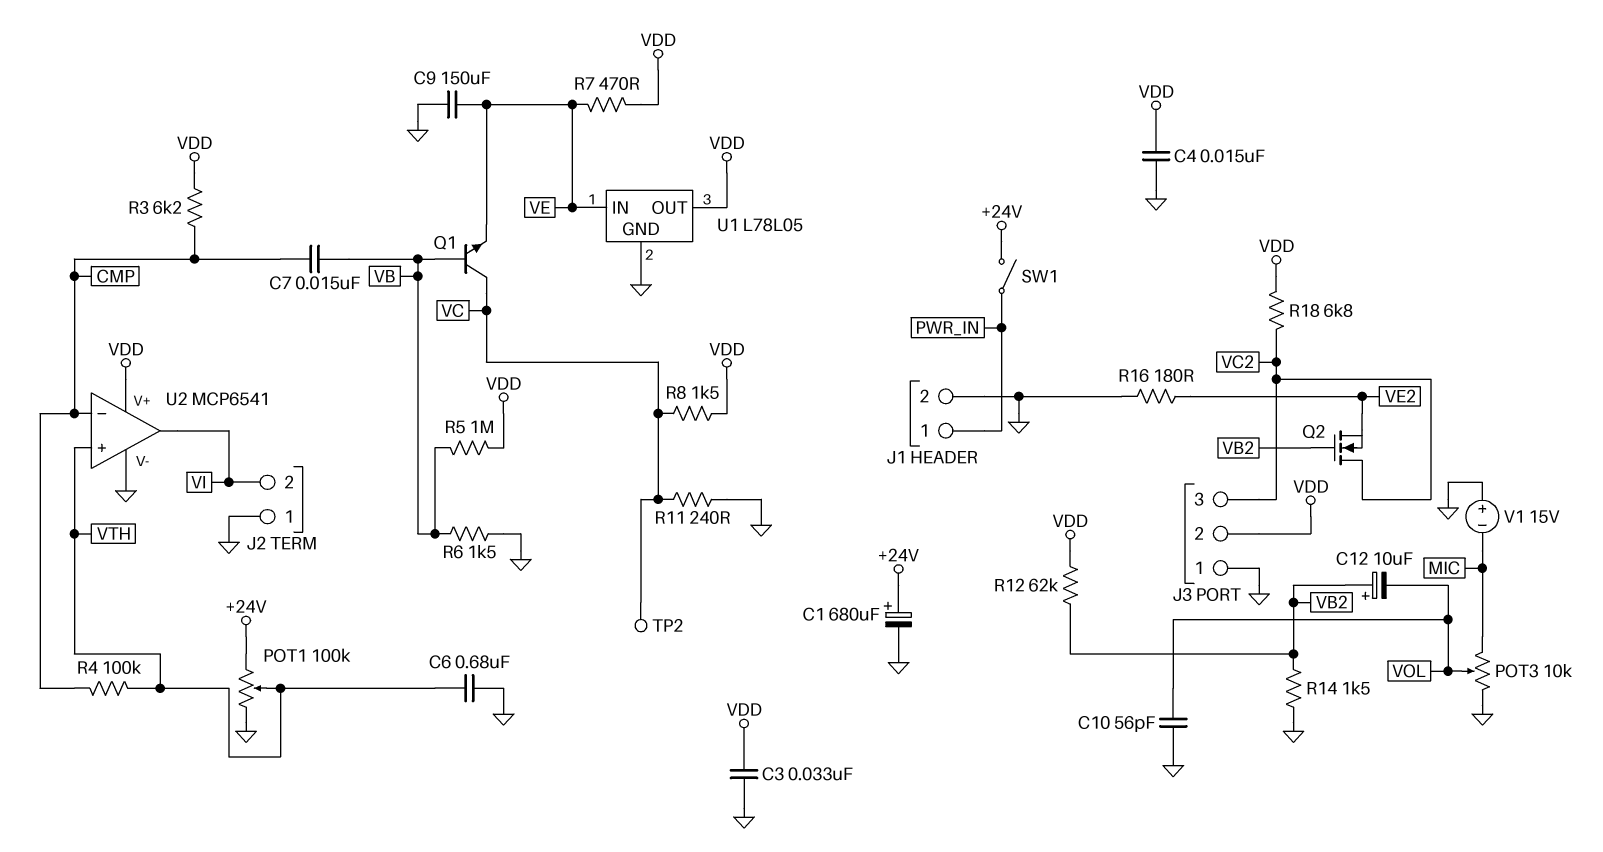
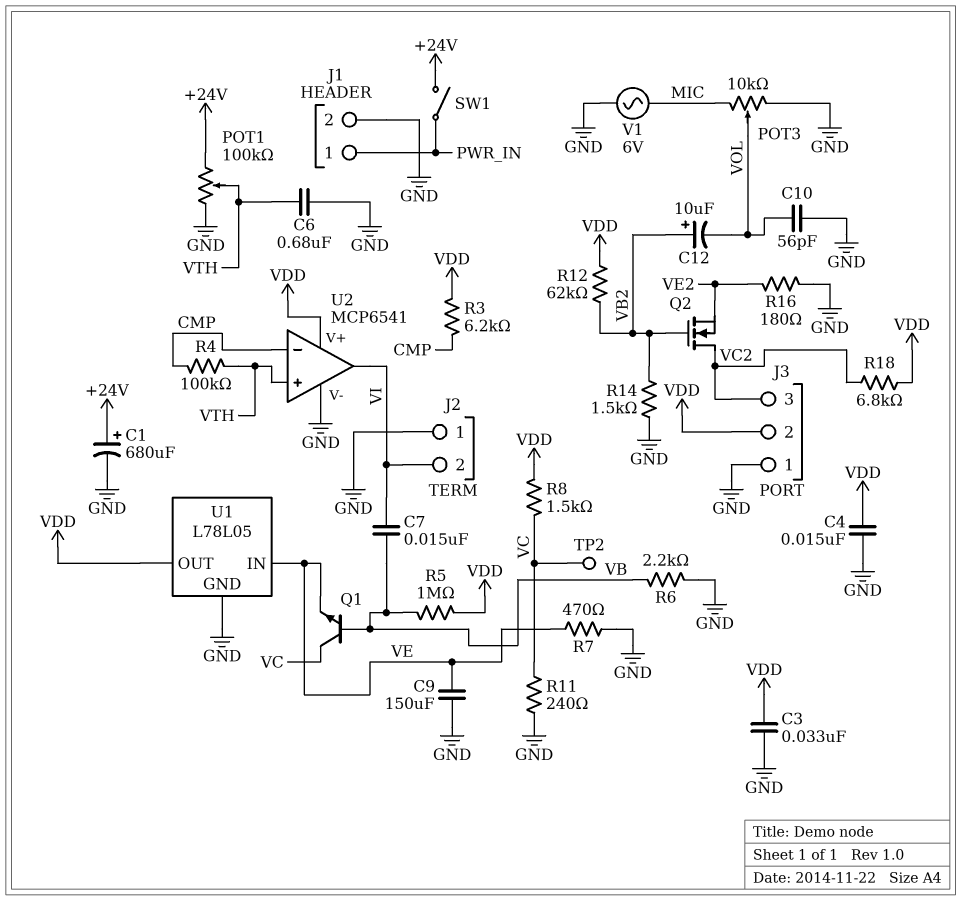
C7: 15nF (CMP, VB) -> 15nF (VB, VI)
R6: 1.5k (GND, VB) -> 2.2k (GND, VB)
R7: 470 (VDD, VE) -> 470 (GND, VE)
V1: 15V (plus GND, minus MIC) -> AC 6V (GND, MIC)

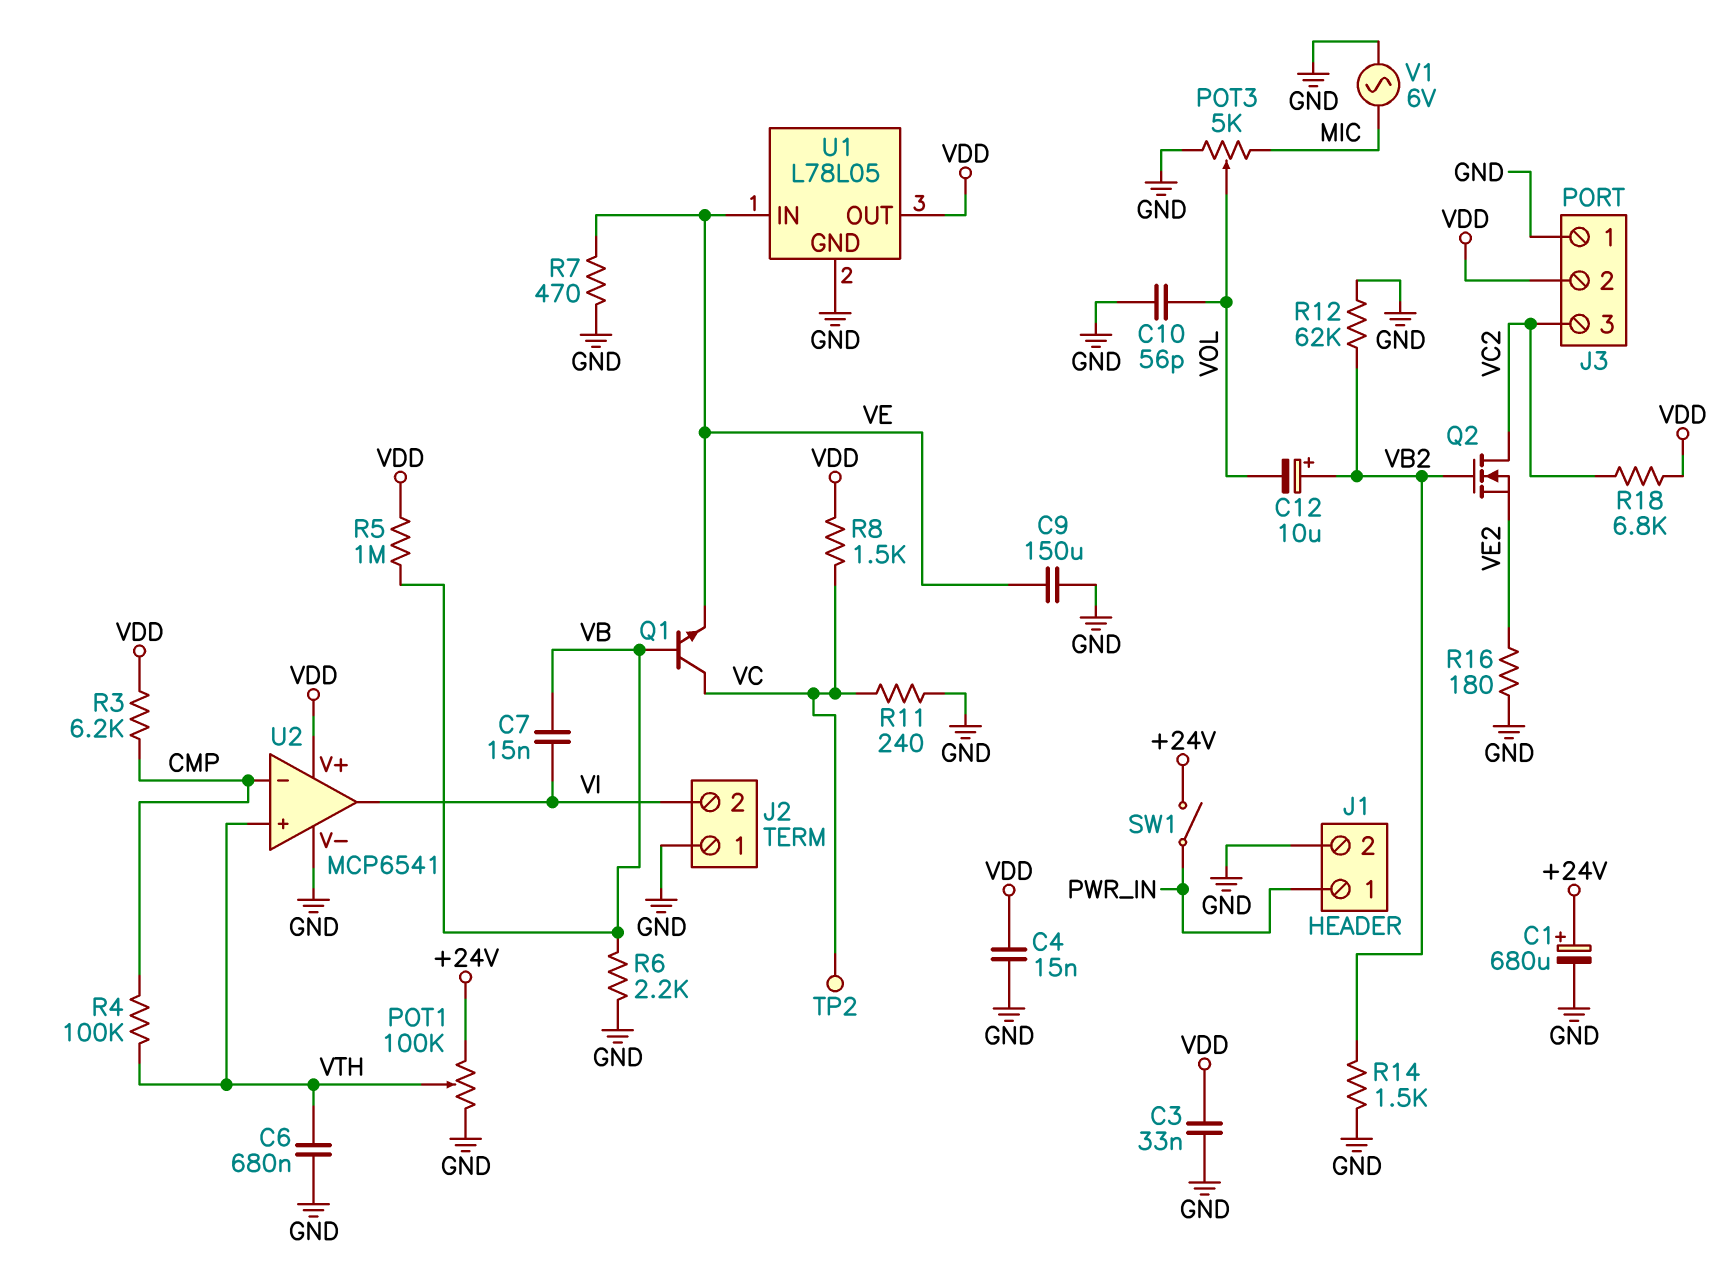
POT3: 10k (GND, MIC, wiper VOL) -> 5k (GND, MIC, wiper VOL)
R12: 62k (VB2, VDD) -> 62k (GND, VB2)

